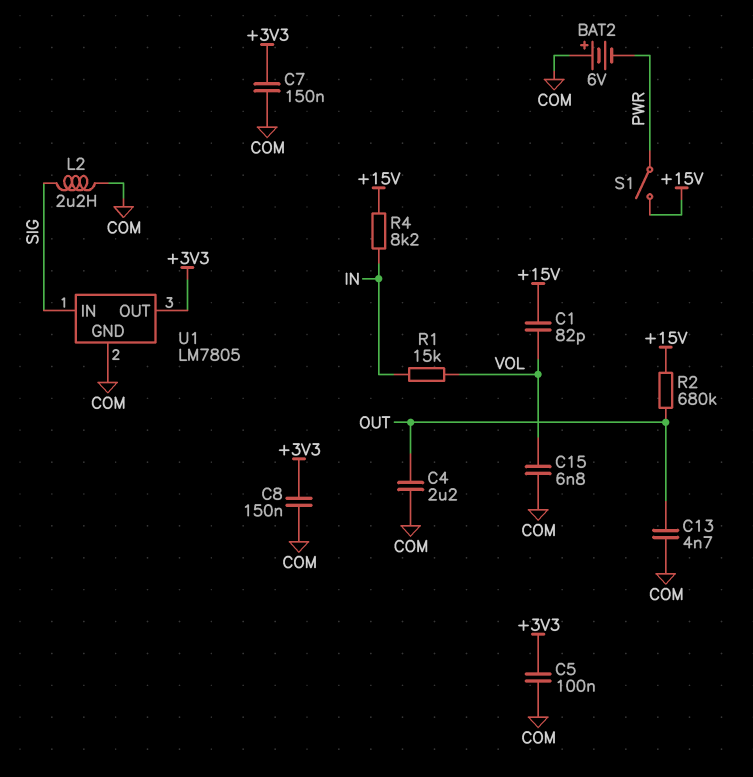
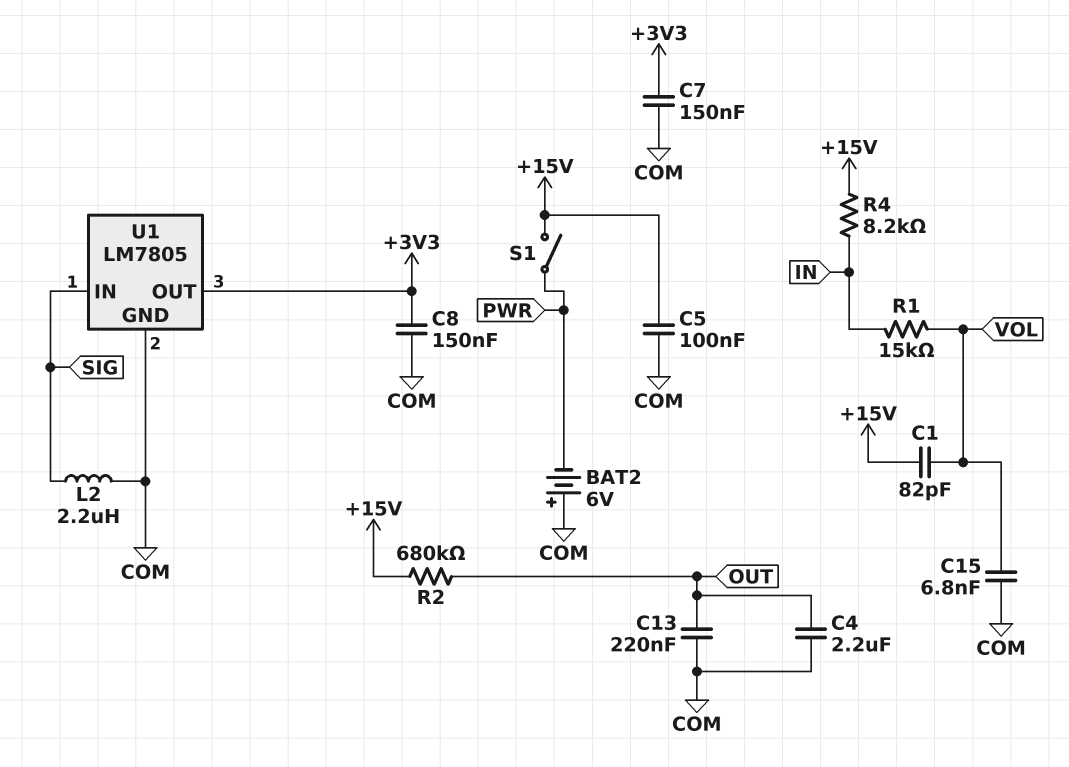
C5: 100nF (+3V3, COM) -> 100nF (+15V, COM)
C13: 4.7nF (COM, OUT) -> 220nF (COM, OUT)

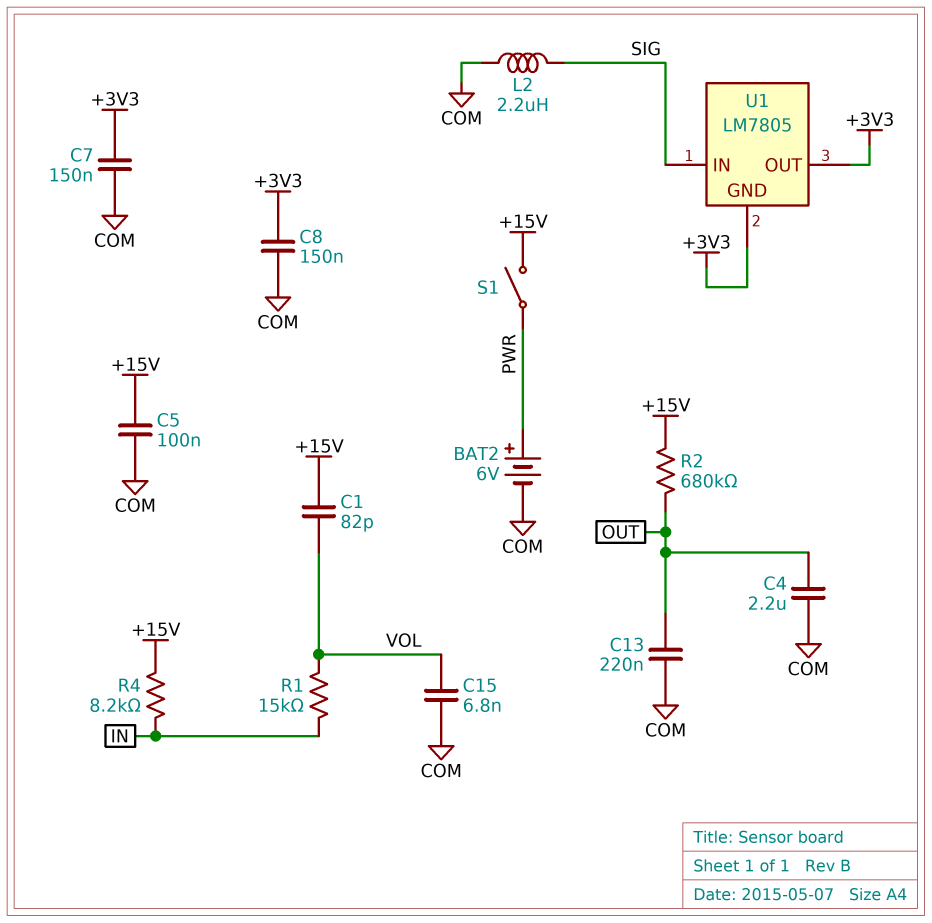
BAT2: 6V (plus COM, minus PWR) -> 6V (plus PWR, minus COM)
U1 pin GND: COM -> +3V3

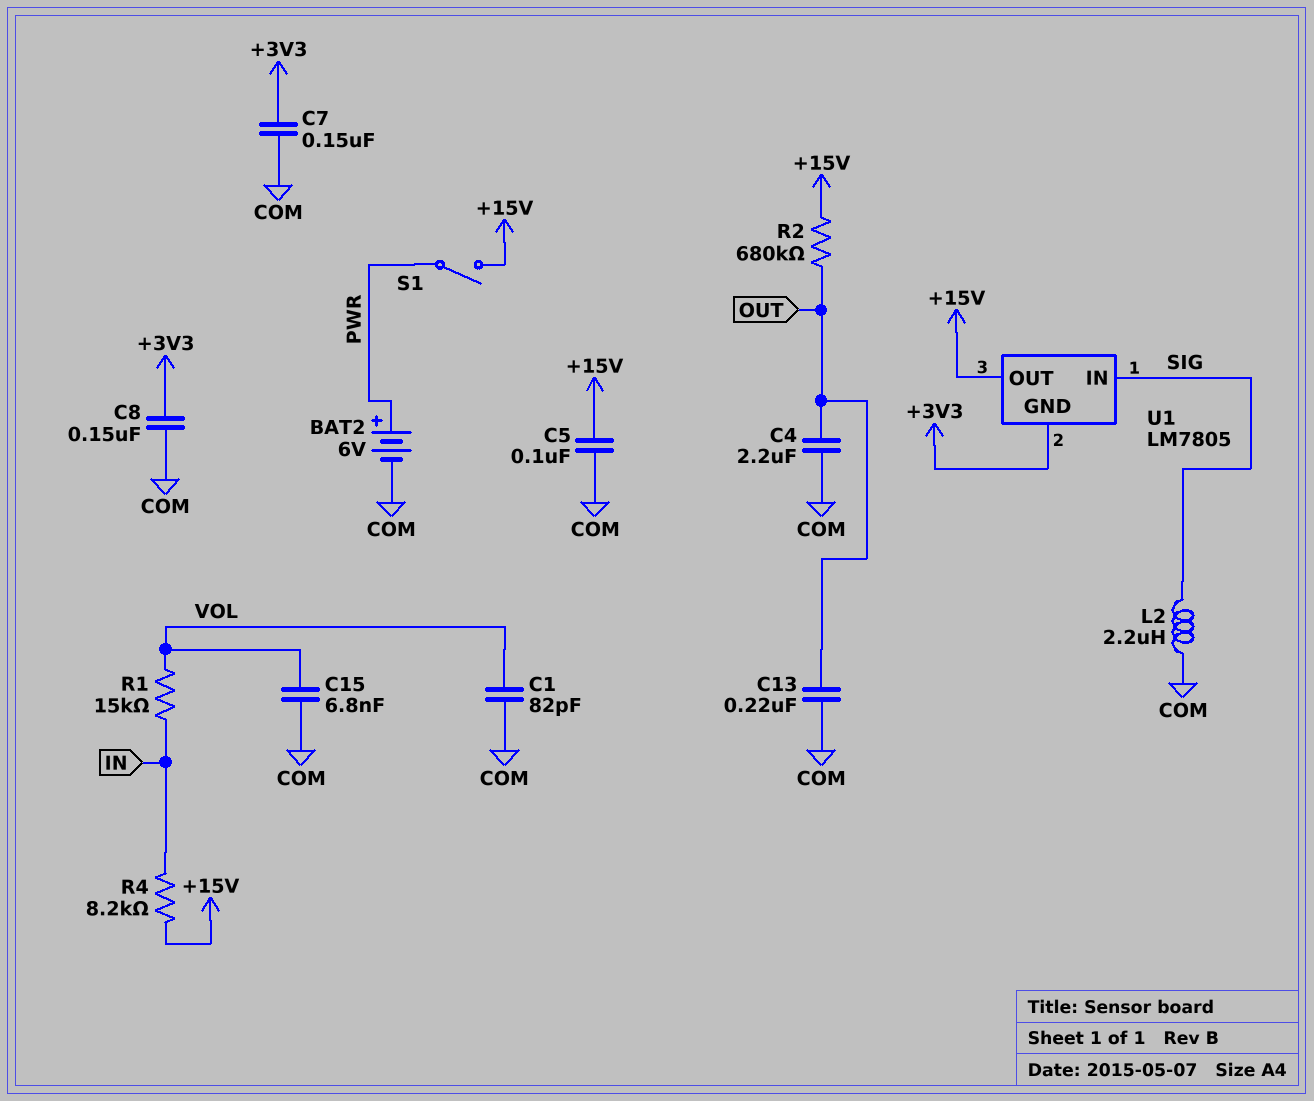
C1: 82pF (+15V, VOL) -> 82pF (COM, VOL)
U1 pin OUT: +3V3 -> +15V

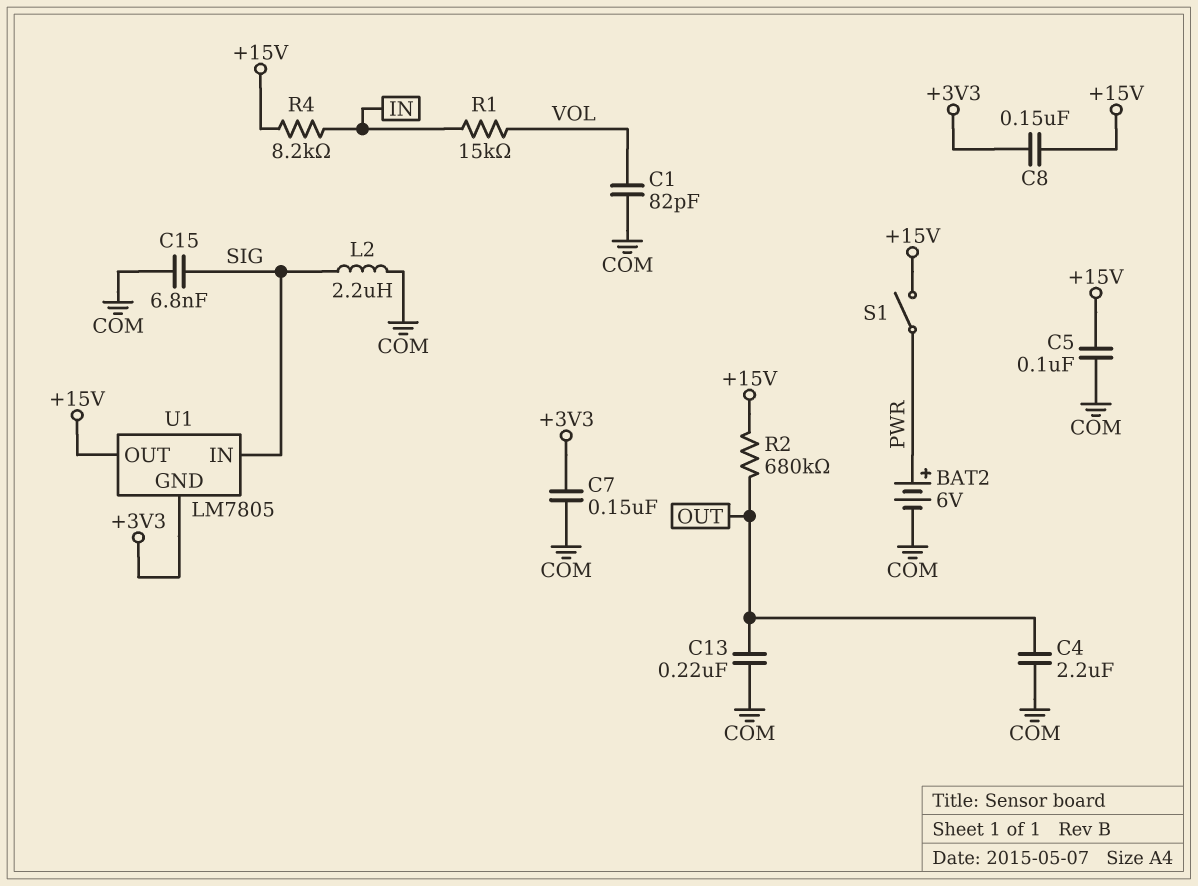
C8: 150nF (+3V3, COM) -> 150nF (+3V3, +15V)
C15: 6.8nF (COM, VOL) -> 6.8nF (COM, SIG)

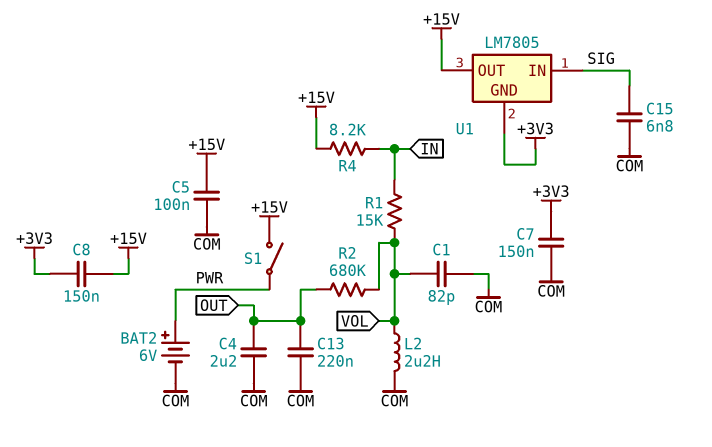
L2: 2.2uH (COM, SIG) -> 2.2uH (COM, VOL)
R2: 680k (+15V, OUT) -> 680k (OUT, VOL)

